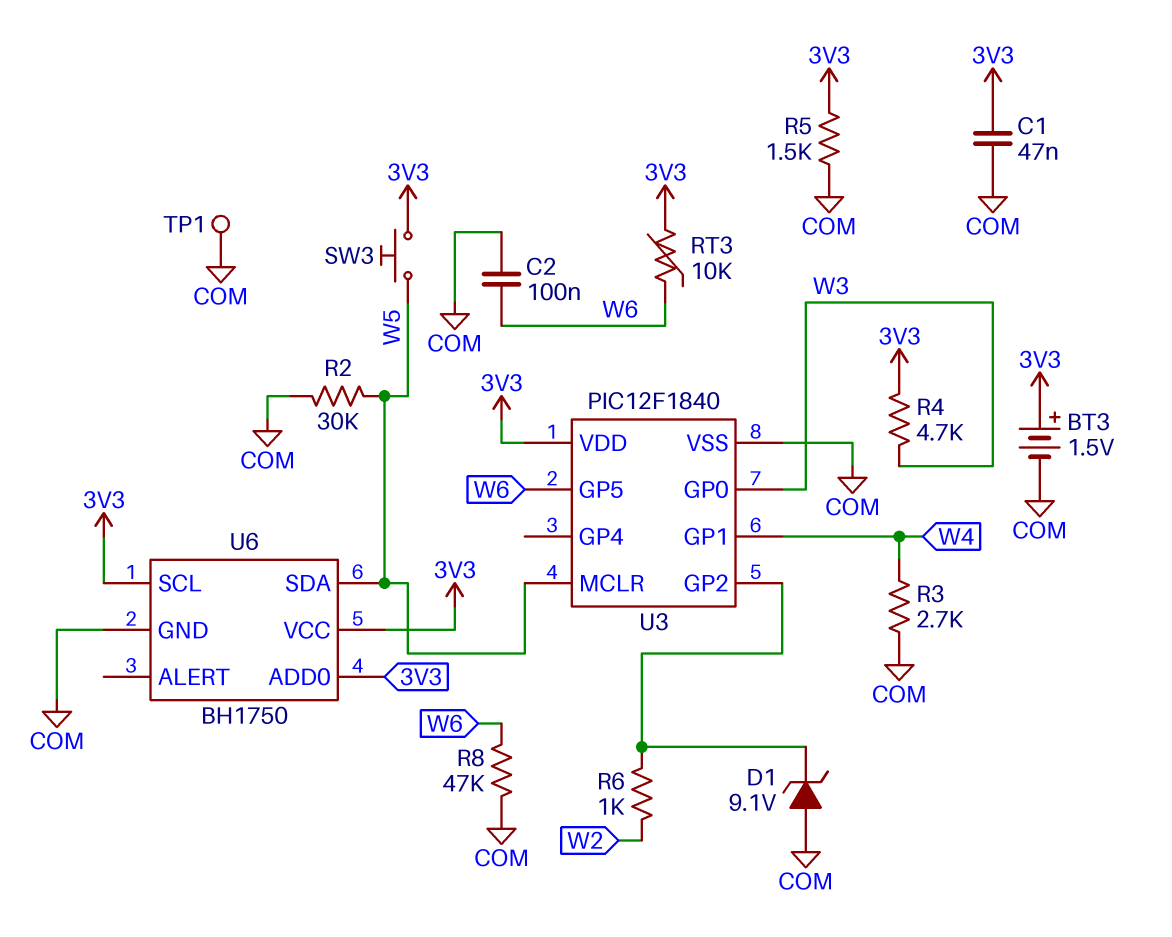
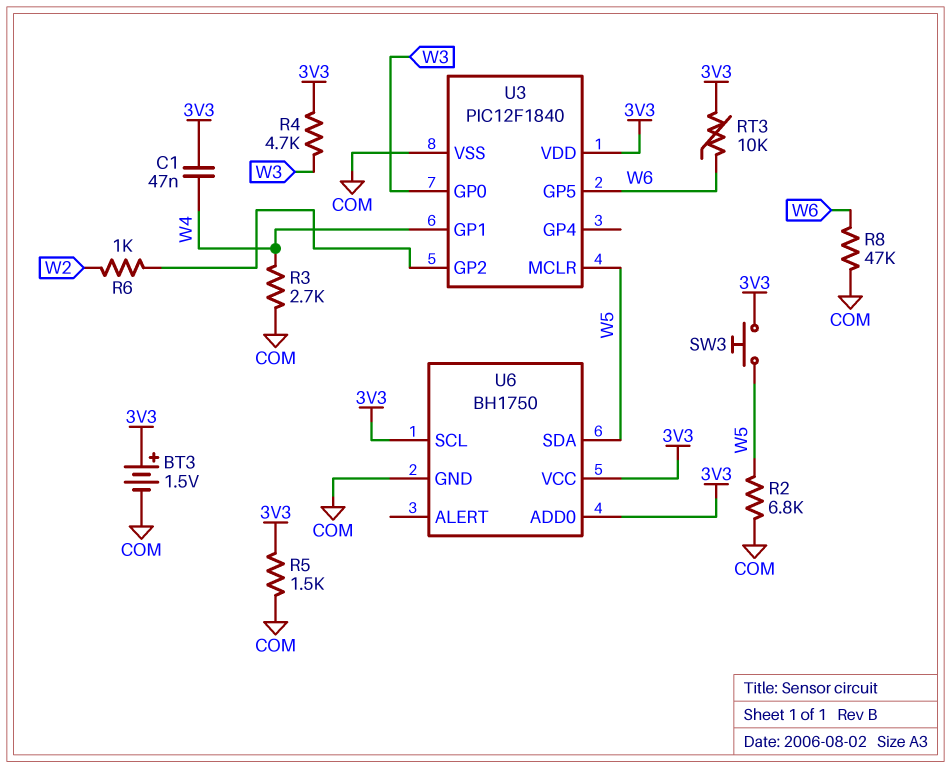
C1: 47nF (3V3, COM) -> 47nF (3V3, W4)
C2: 100nF (COM, W6) -> none
D1: zener 9.1V (A COM, K U3/GP2) -> none
R2: 30k (COM, W5) -> 6.8k (COM, W5)
TP1: test point (COM) -> none

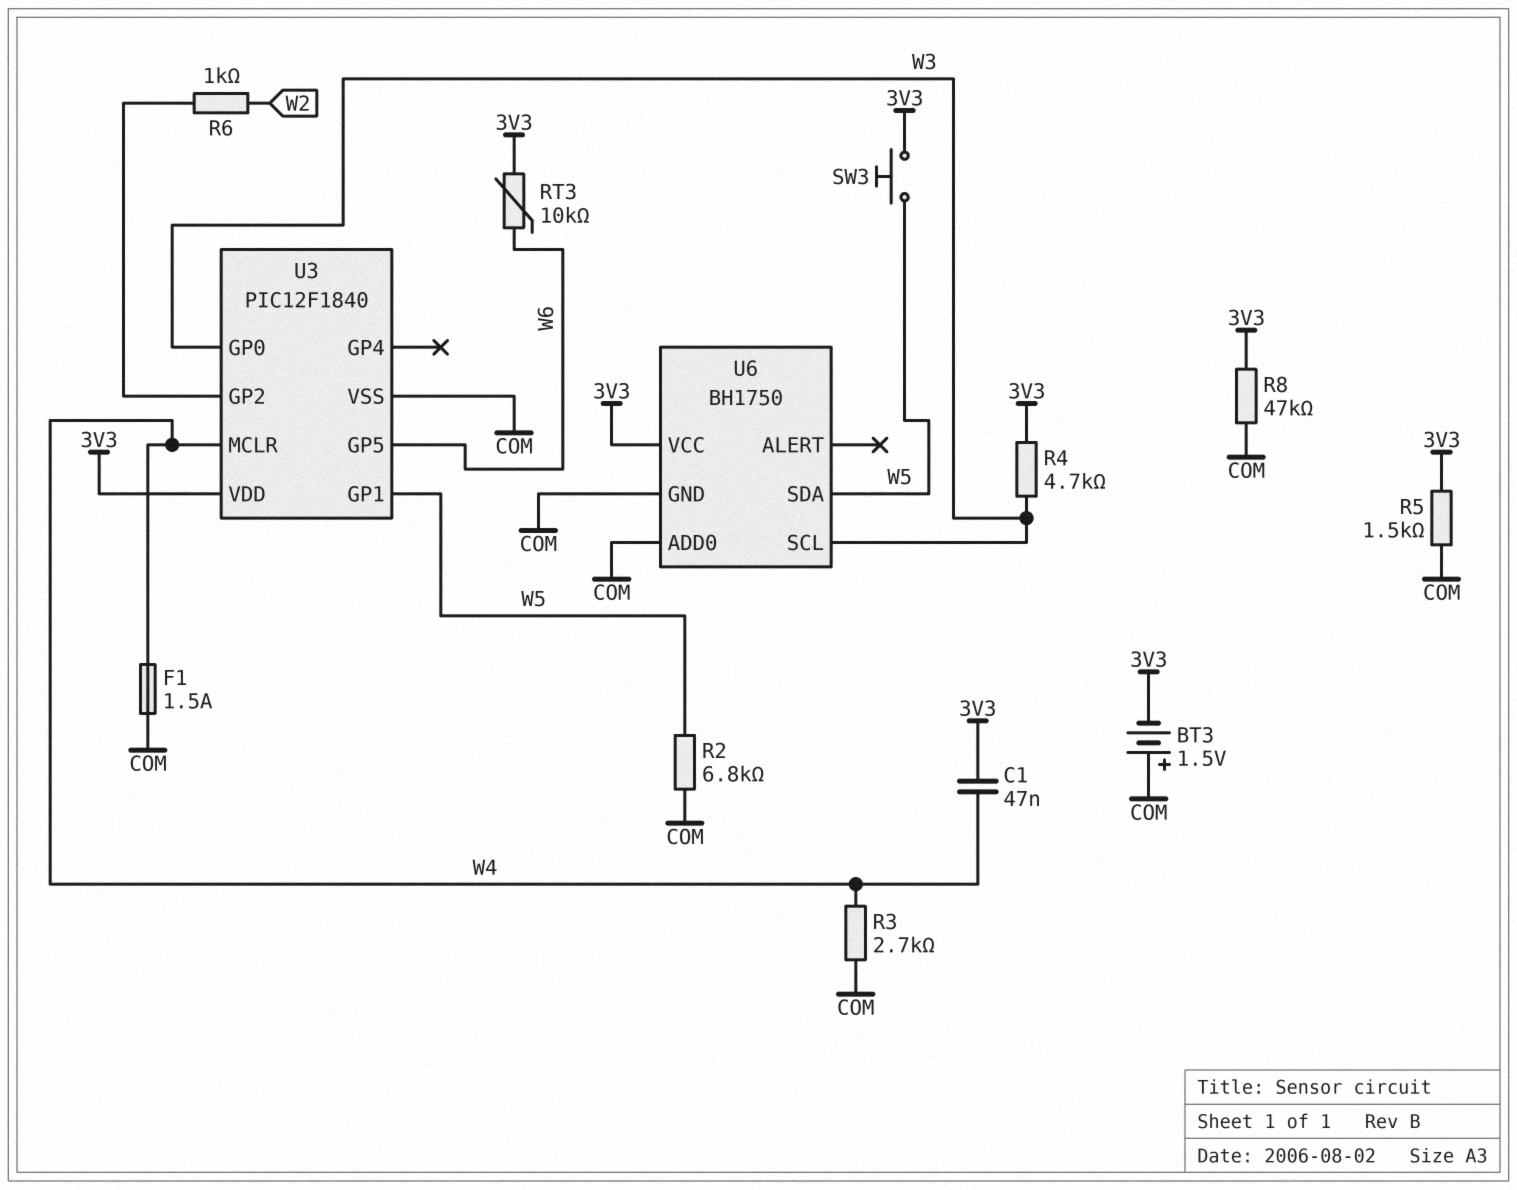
BT3: 1.5V (plus 3V3, minus COM) -> 1.5V (plus COM, minus 3V3)
F1: none -> 1.5A (COM, W4)
R8: 47k (COM, W6) -> 47k (3V3, COM)
U3 pin GP1: W4 -> W5
U3 pin MCLR: W5 -> W4
U6 pin ADD0: 3V3 -> COM
U6 pin SCL: 3V3 -> W3

